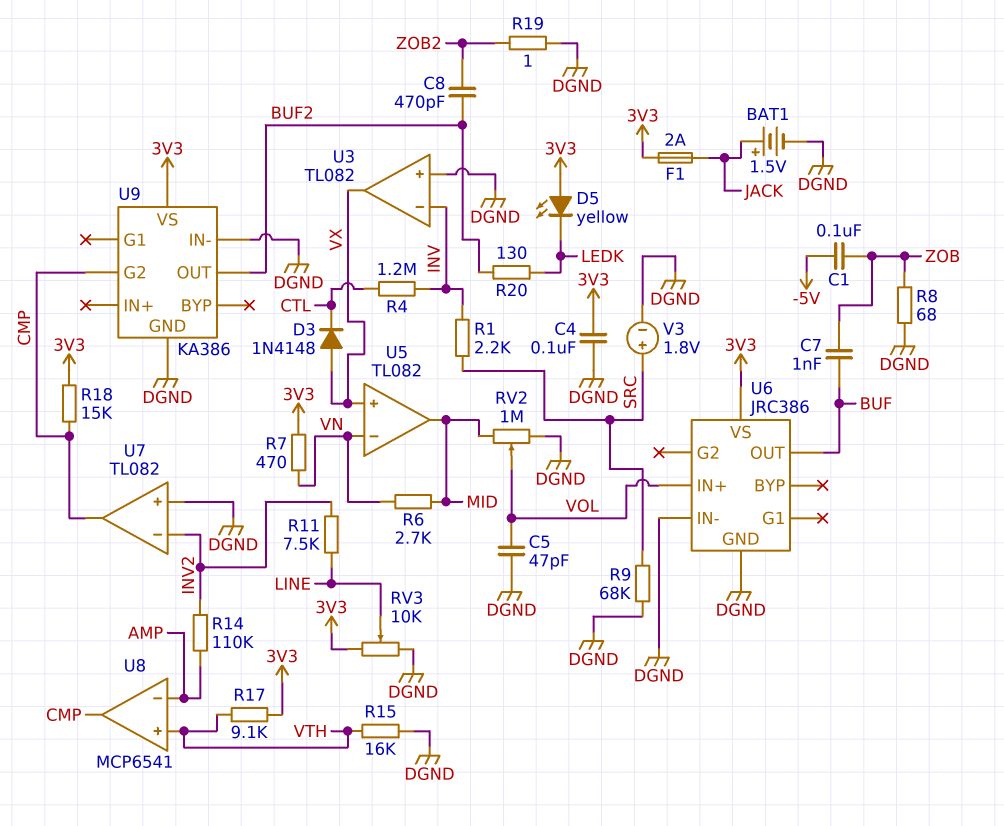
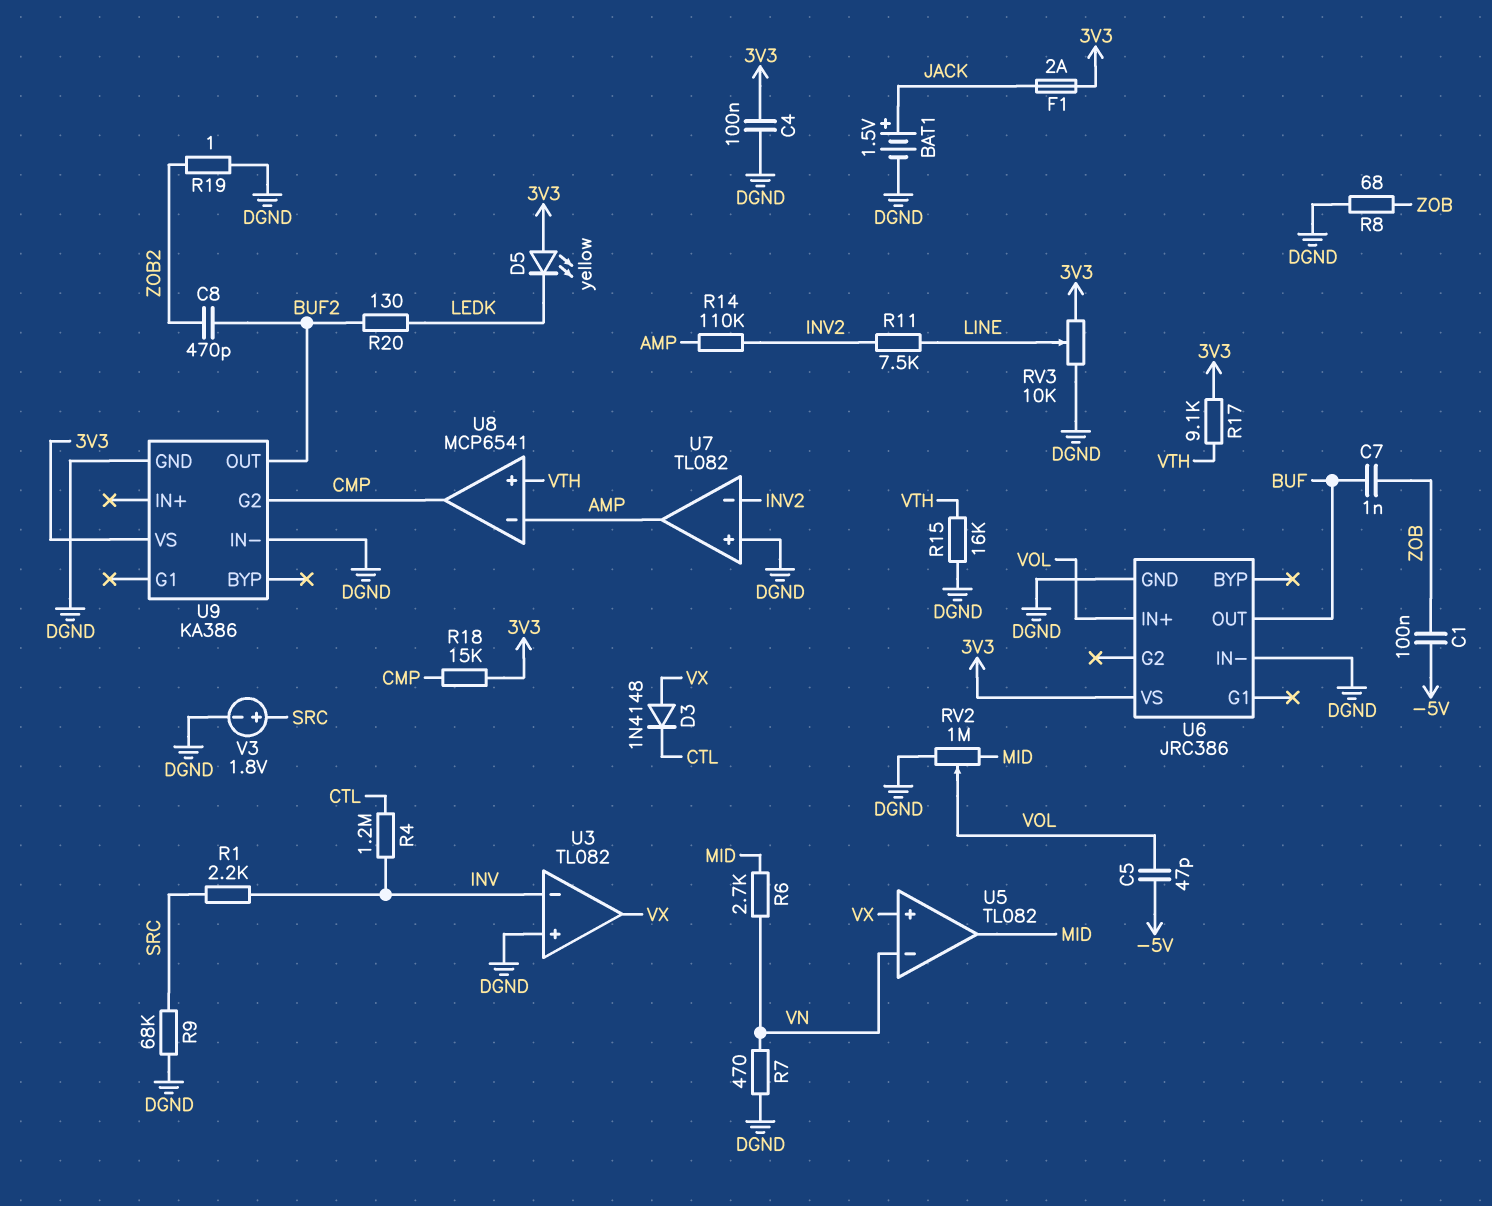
C5: 47pF (DGND, VOL) -> 47pF (-5V, VOL)
R7: 470 (3V3, VN) -> 470 (DGND, VN)
U7 pin out: CMP -> AMP

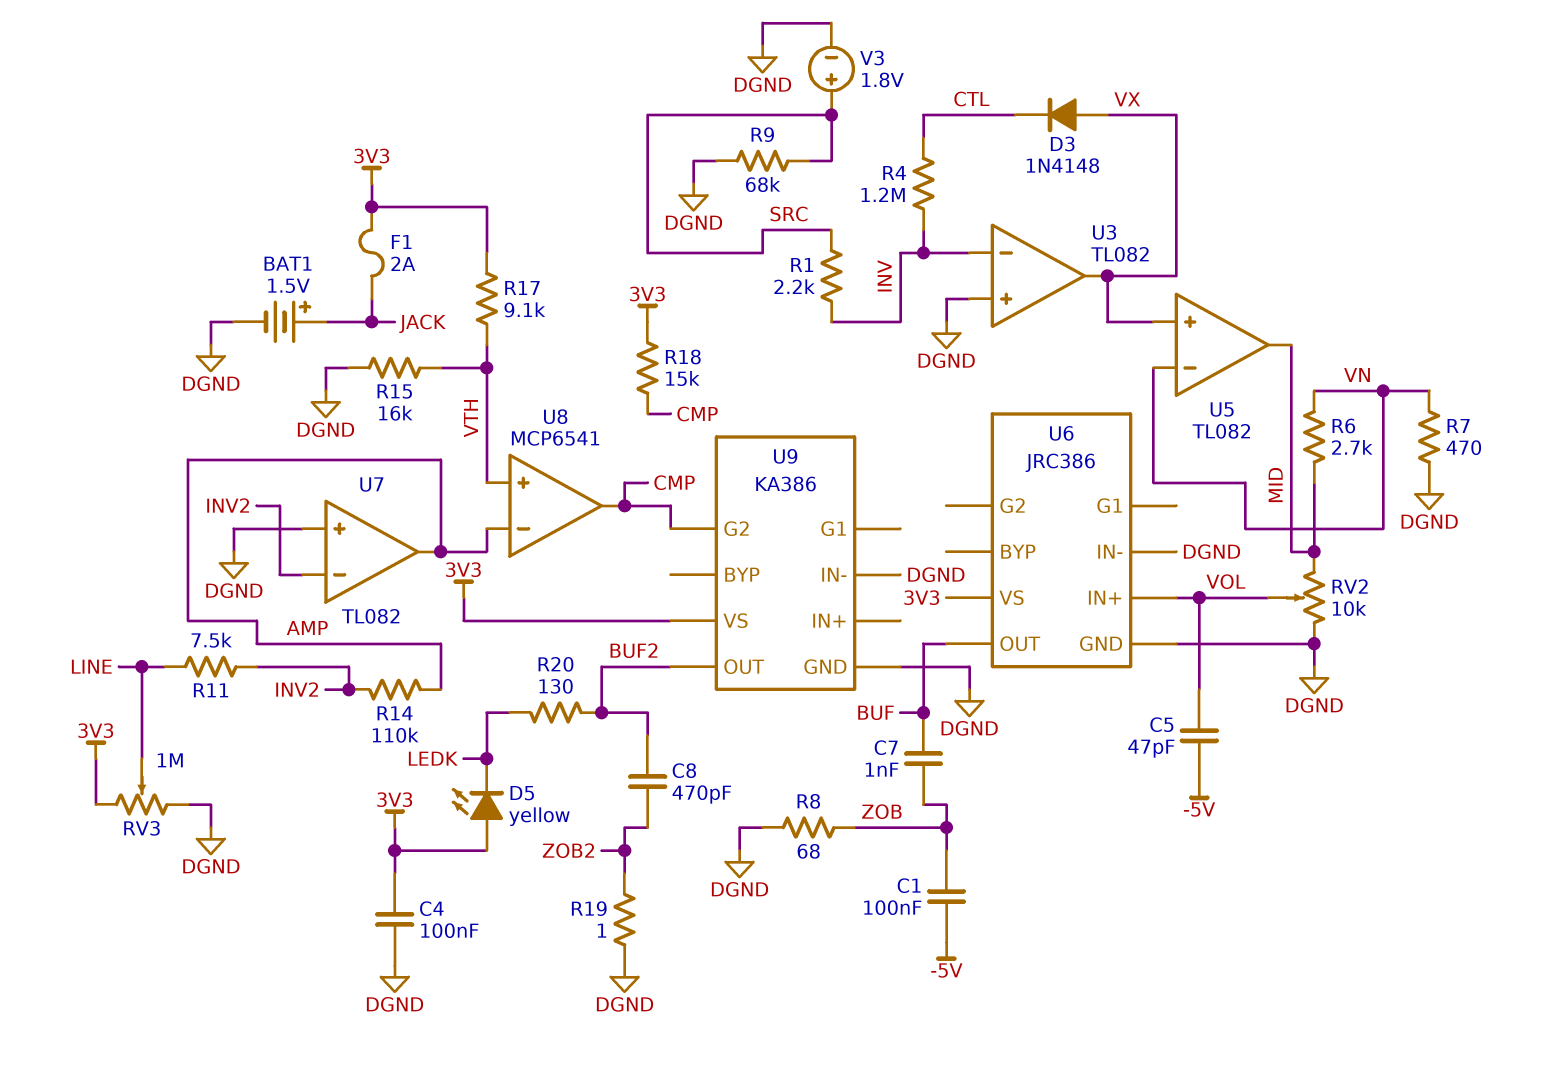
RV2: 1M (DGND, MID, wiper VOL) -> 10k (DGND, MID, wiper VOL)
RV3: 10k (3V3, DGND, wiper LINE) -> 1M (3V3, DGND, wiper LINE)

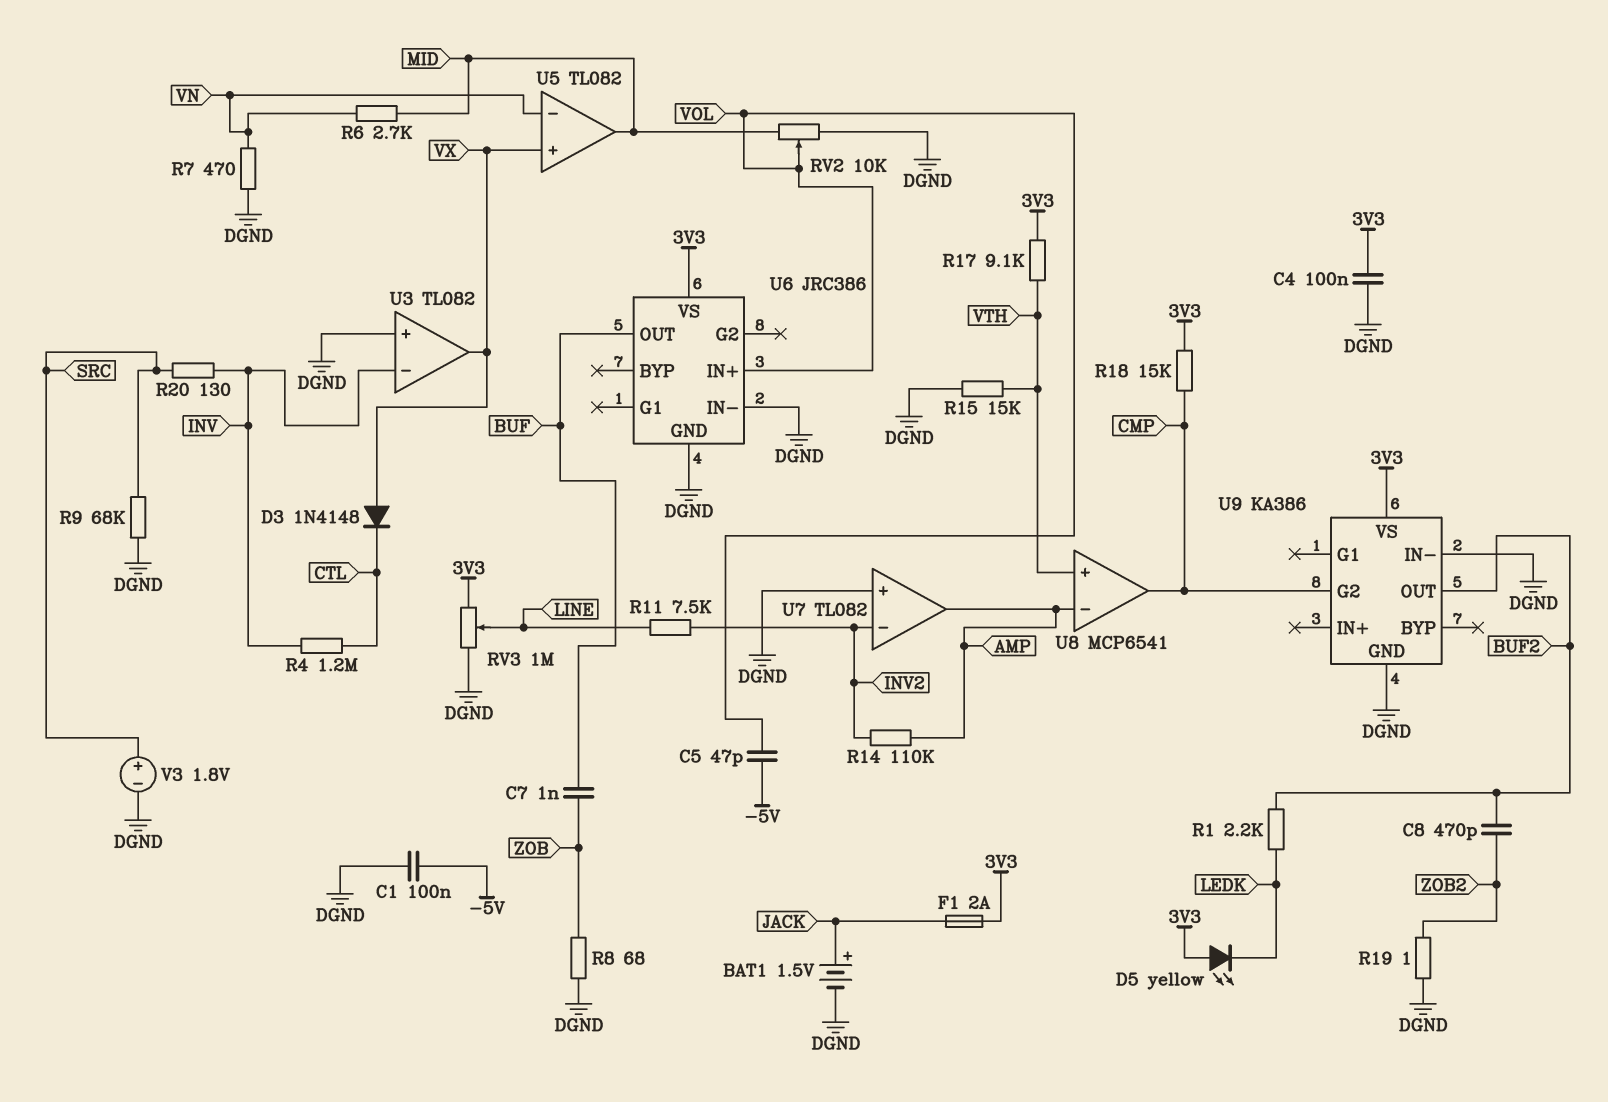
C1: 100nF (-5V, ZOB) -> 100nF (-5V, DGND)
R1: 2.2k (INV, SRC) -> 2.2k (BUF2, LEDK)
R15: 16k (DGND, VTH) -> 15k (DGND, VTH)
R20: 130 (BUF2, LEDK) -> 130 (INV, SRC)

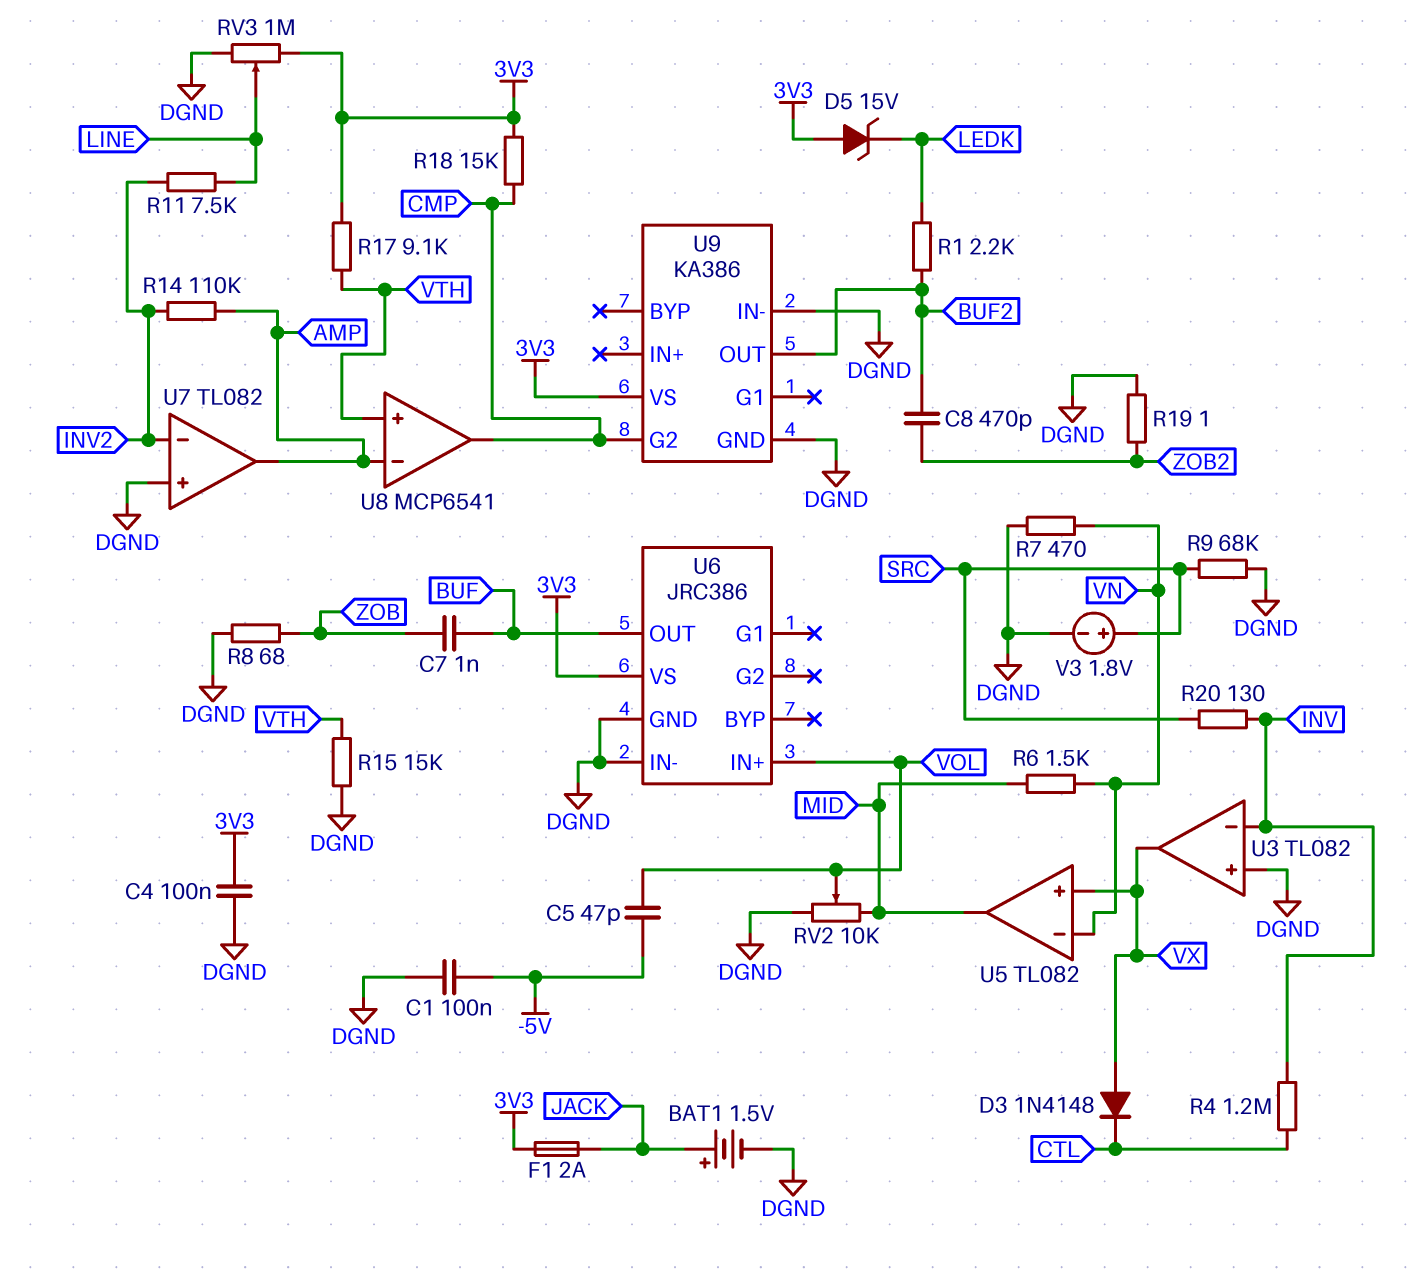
D5: LED yellow (A 3V3, K LEDK) -> zener 15V (A 3V3, K LEDK)
R6: 2.7k (MID, VN) -> 1.5k (MID, VN)

